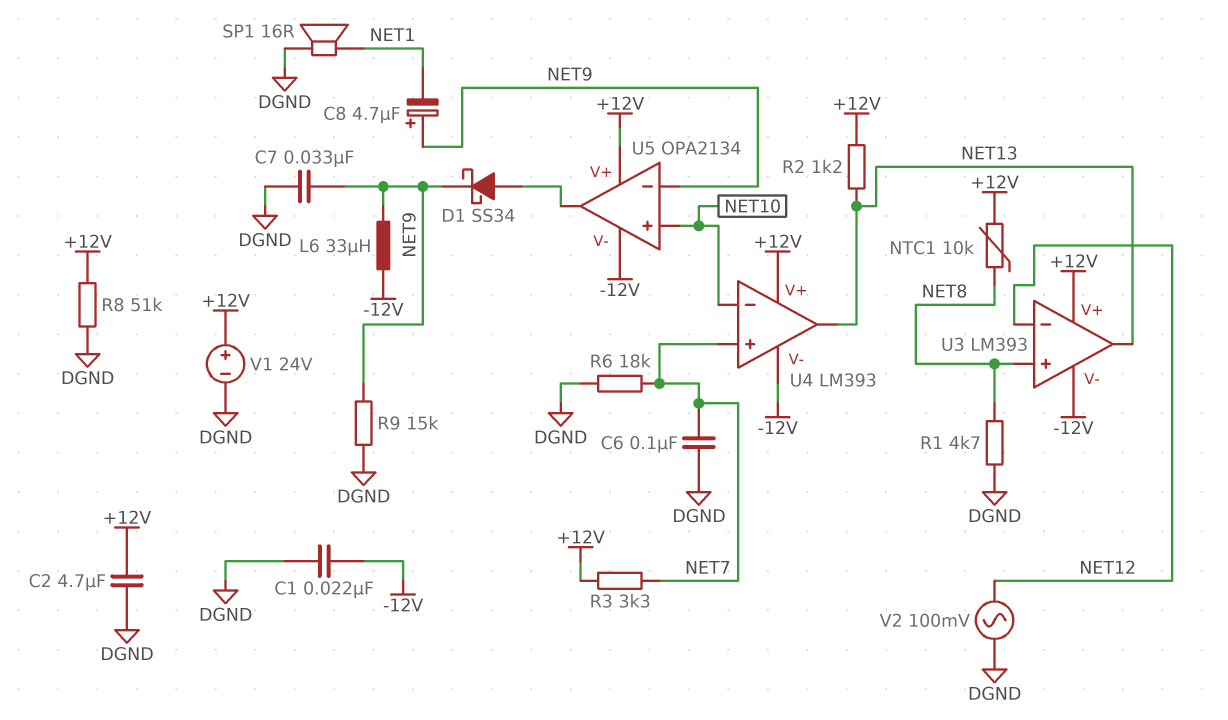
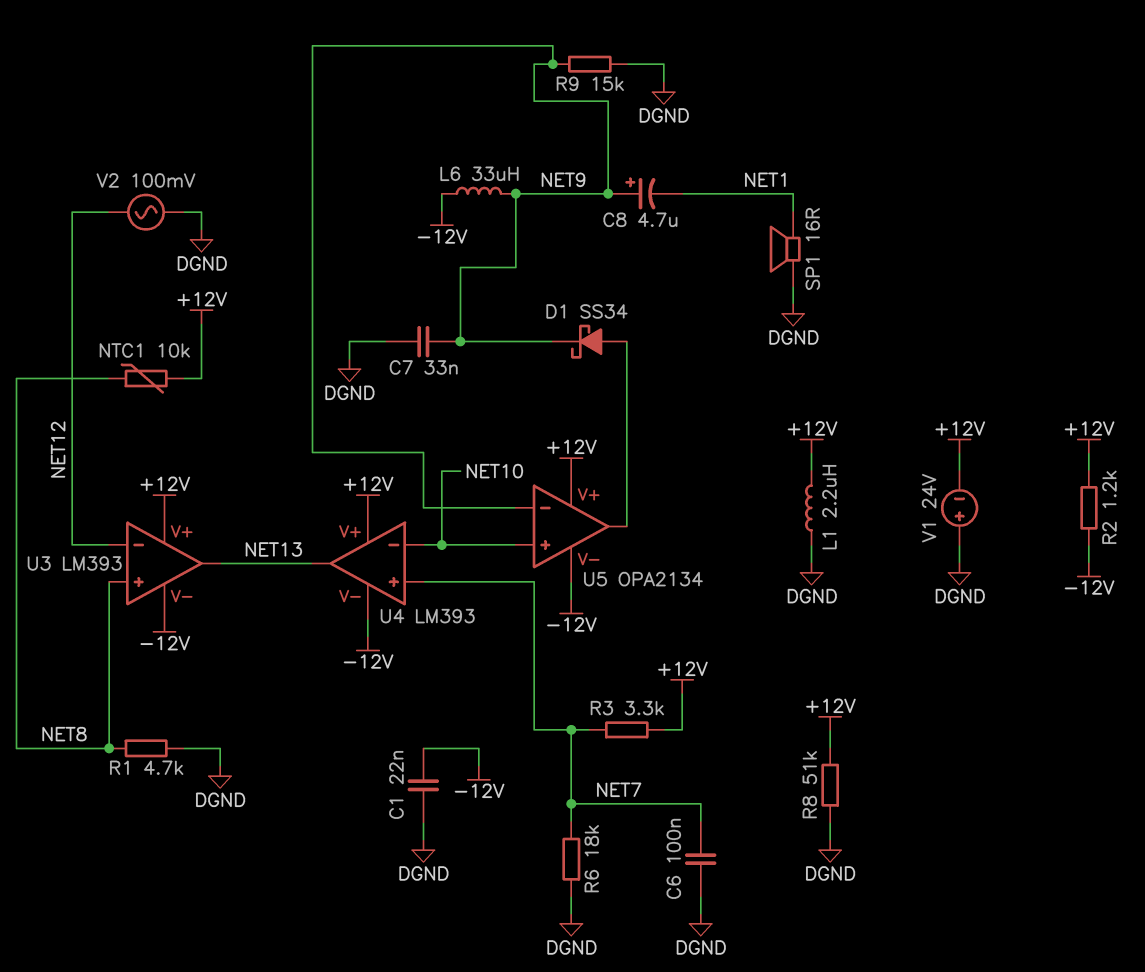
C2: 4.7uF (+12V, DGND) -> none
L1: none -> 2.2uH (+12V, DGND)
R2: 1.2k (+12V, NET13) -> 1.2k (+12V, -12V)
V1: 24V (plus +12V, minus DGND) -> 24V (plus DGND, minus +12V)

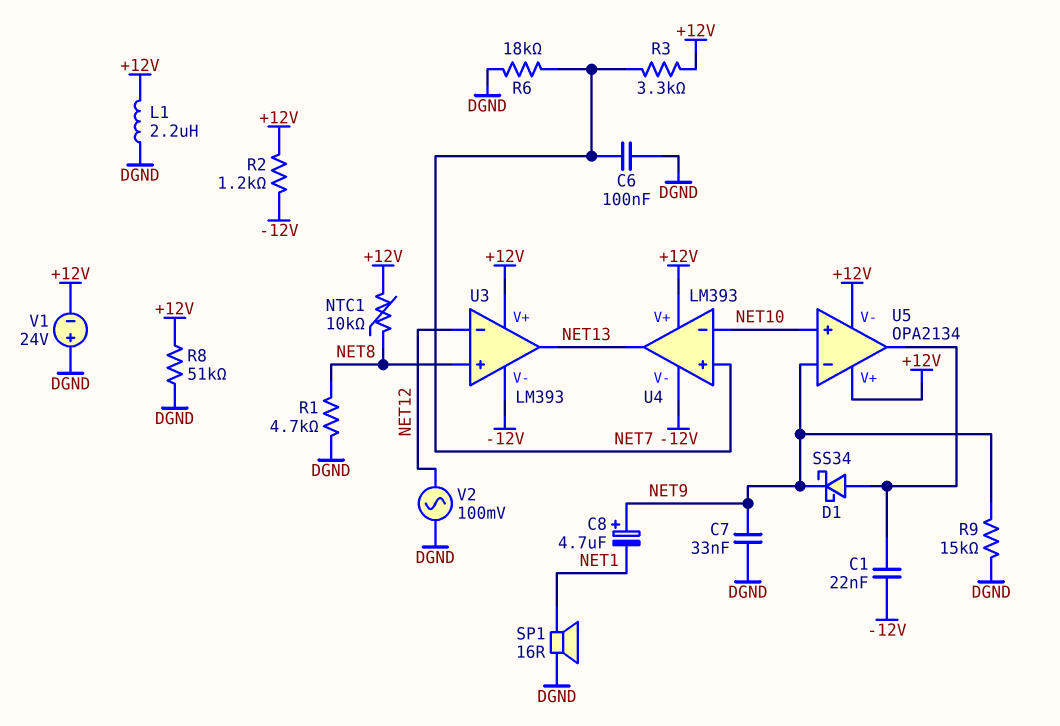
C1: 22nF (-12V, DGND) -> 22nF (-12V, U5/out)
L6: 33uH (-12V, NET9) -> none
U5 pin V-: -12V -> +12V

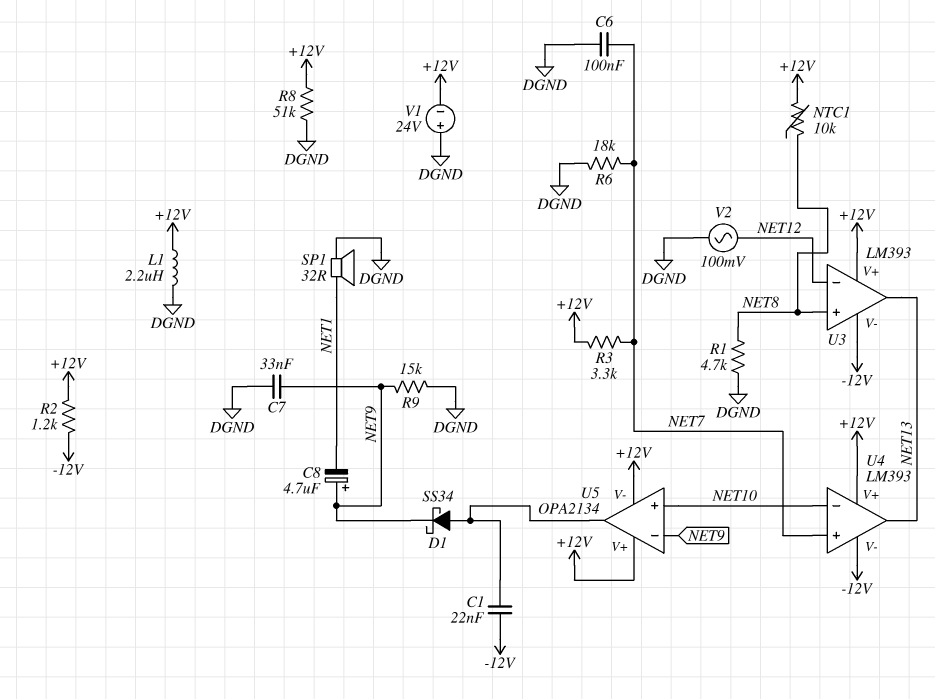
SP1: speaker 16R (DGND, NET1) -> speaker 32R (DGND, NET1)

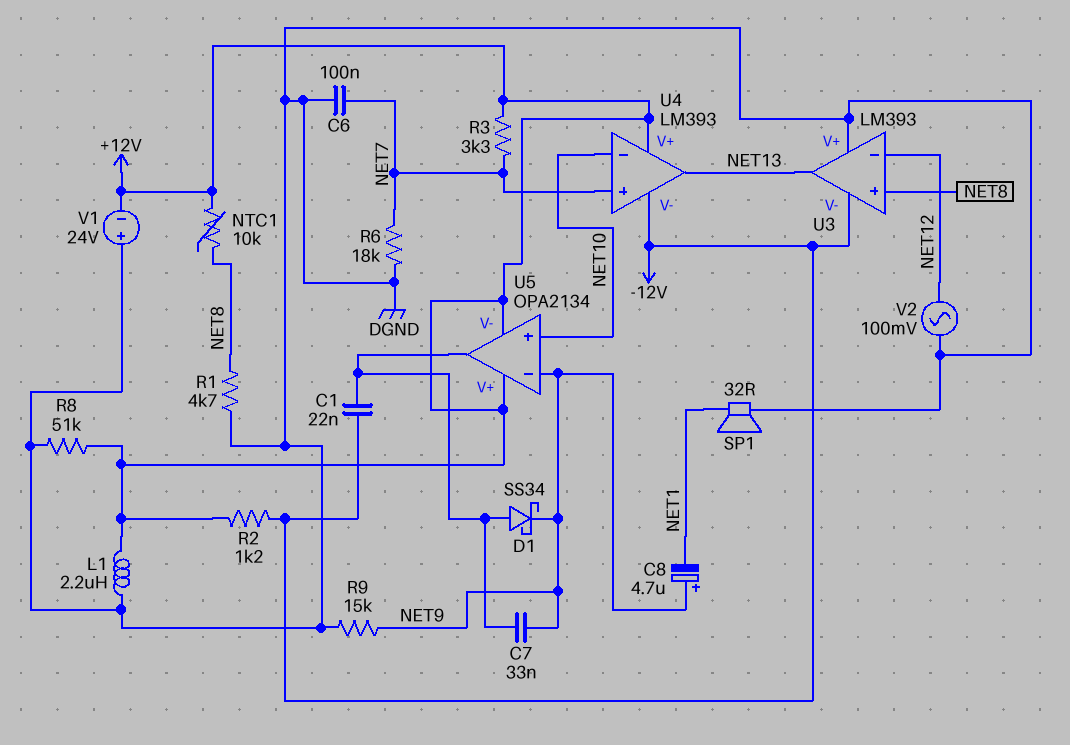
C7: 33nF (DGND, NET9) -> 33nF (NET9, U5/out)
U3 pin V+: +12V -> DGND

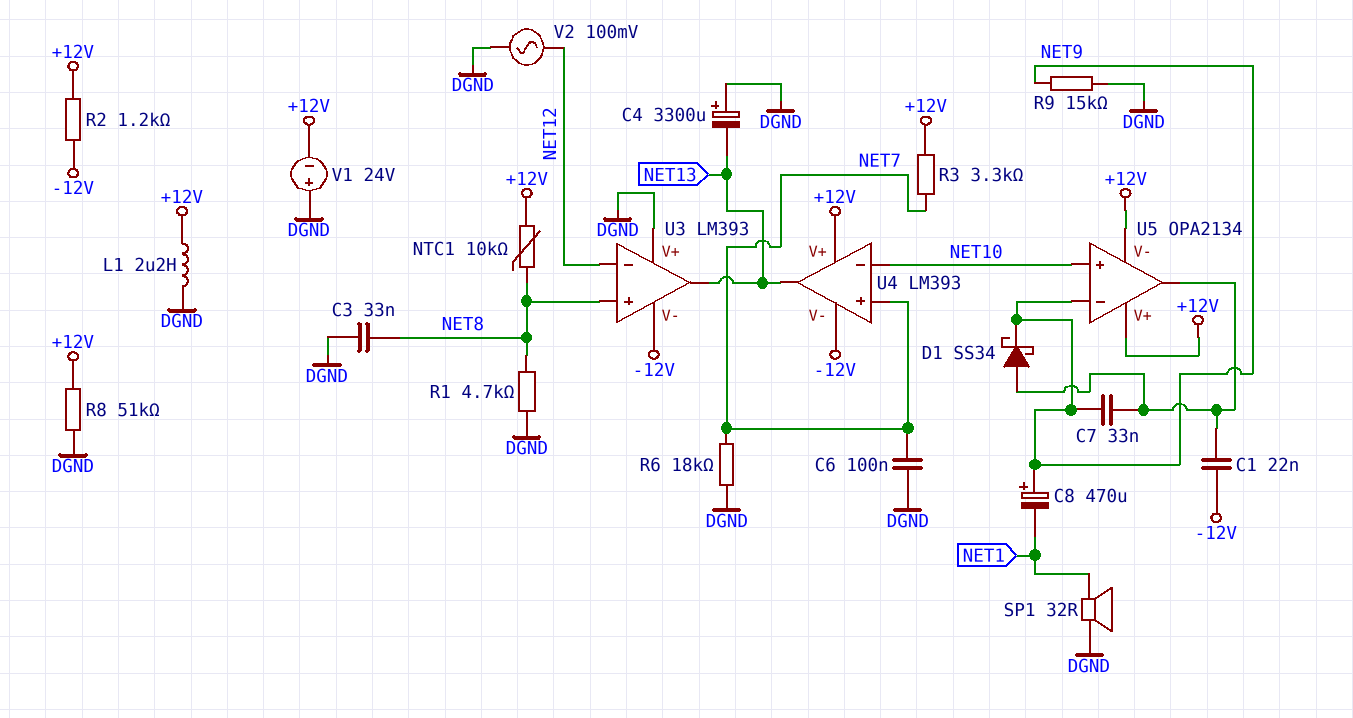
C3: none -> 33nF (DGND, NET8)
C4: none -> 3300uF (plus DGND, minus NET13)
C8: 4.7uF (plus NET9, minus NET1) -> 470uF (plus NET9, minus NET1)

